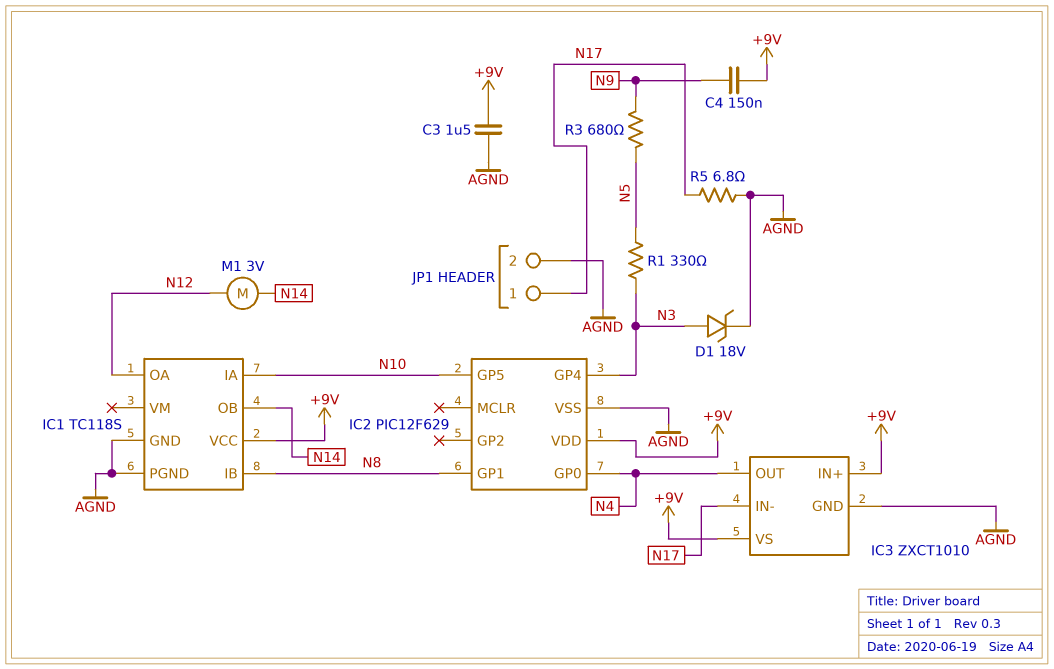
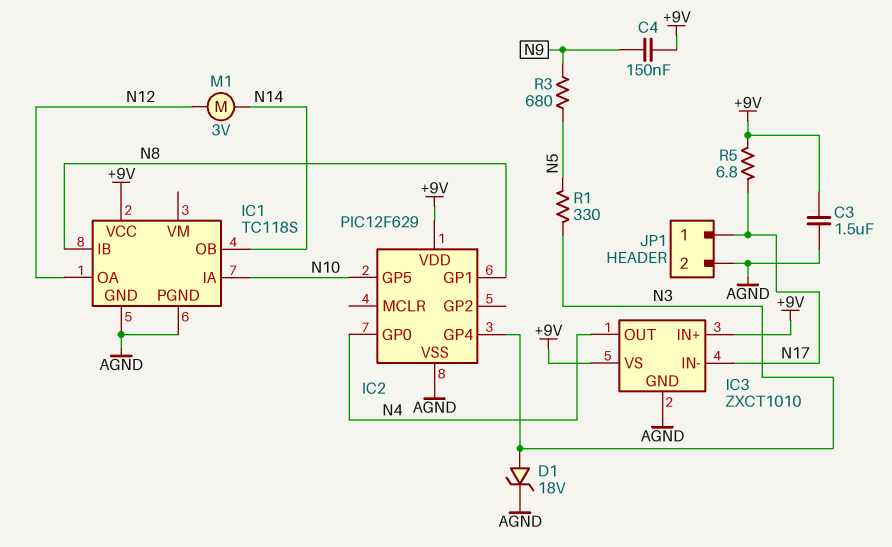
R5: 6.8 (AGND, N17) -> 6.8 (+9V, N17)

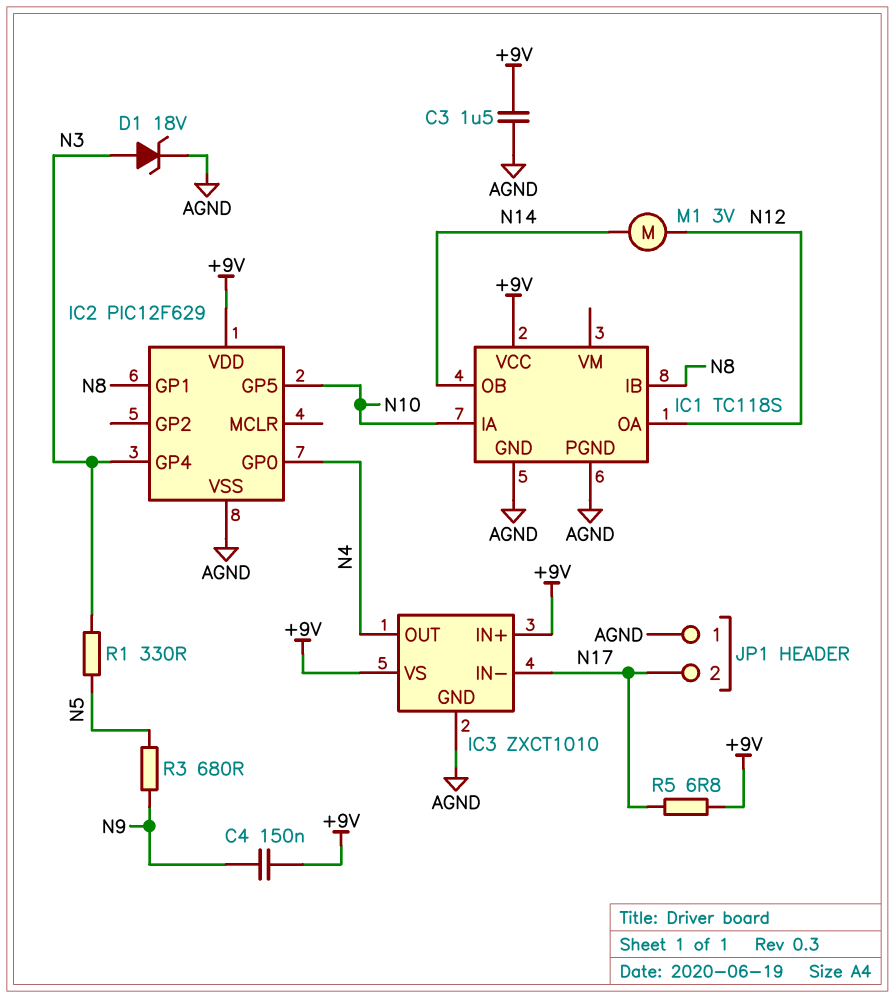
JP1 pin 1: N17 -> AGND
JP1 pin 2: AGND -> N17

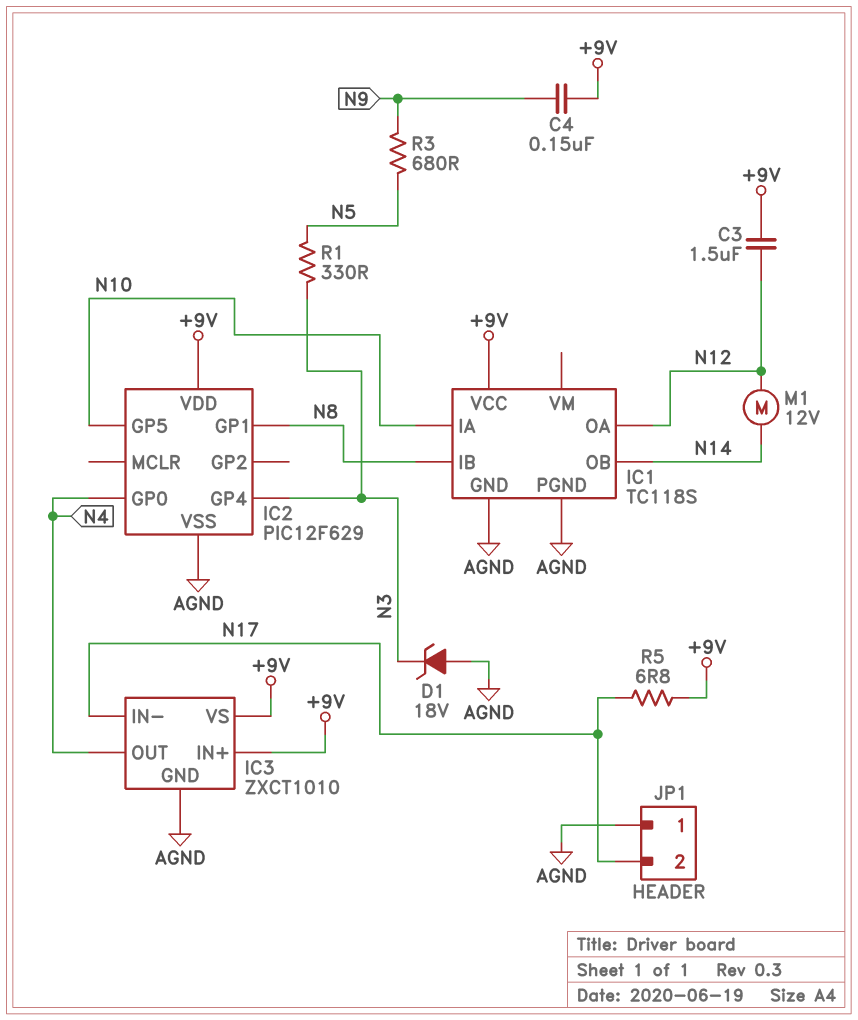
C3: 1.5uF (+9V, AGND) -> 1.5uF (+9V, N12)
D1: zener 18V (A N3, K AGND) -> zener 18V (A AGND, K N3)
M1: motor 3V (N12, N14) -> motor 12V (N12, N14)

